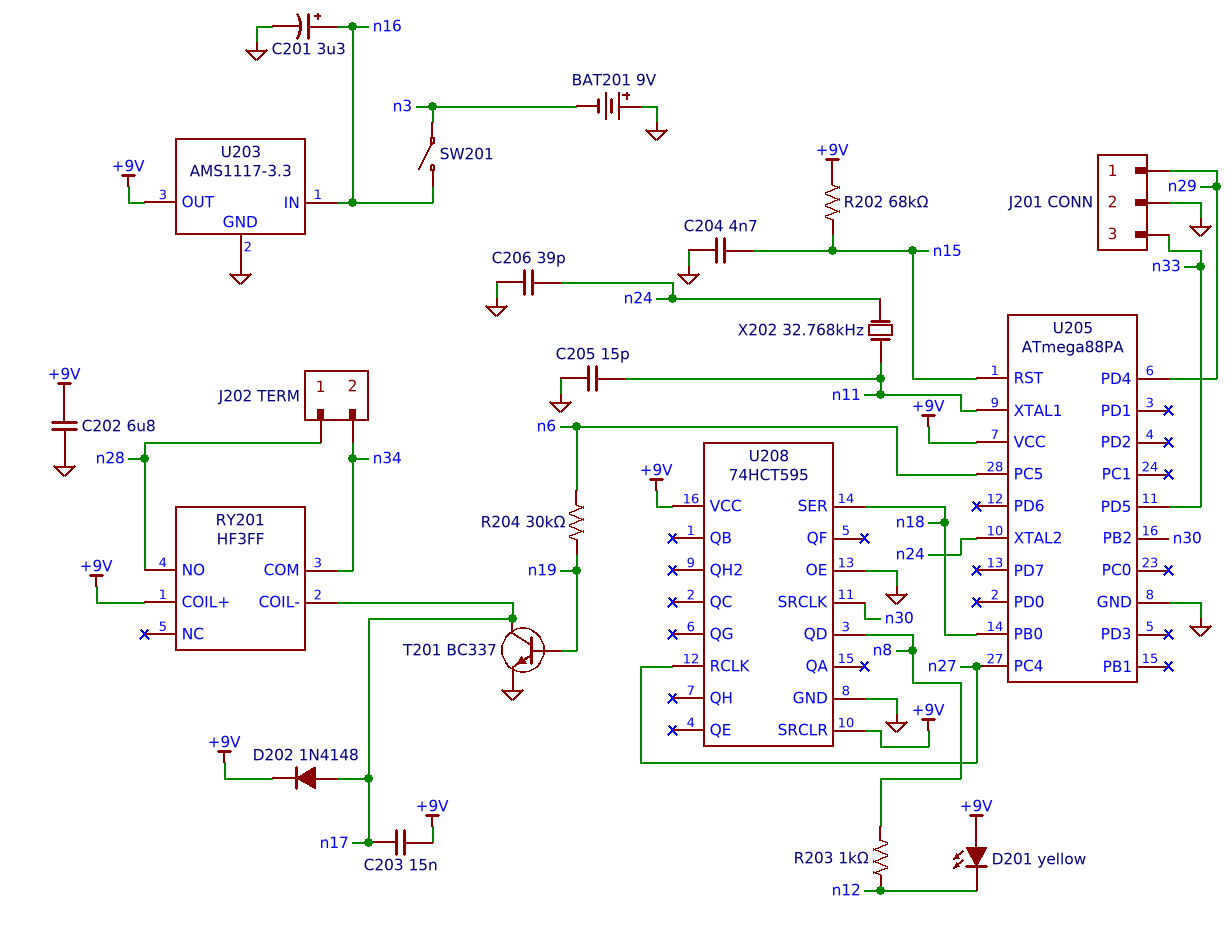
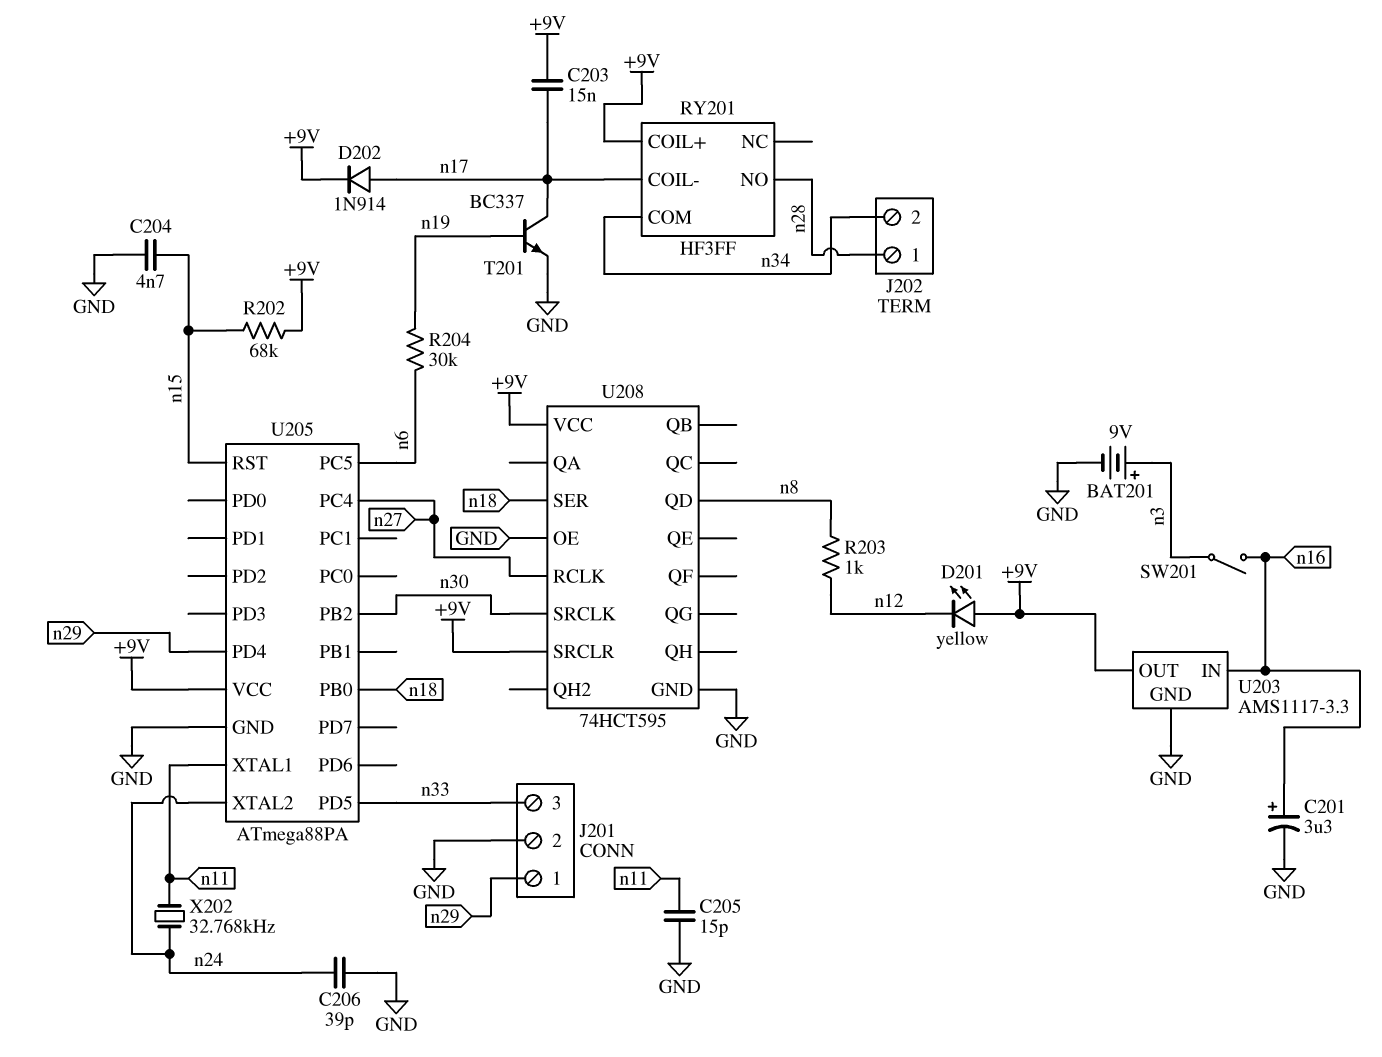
BAT201: 9V (plus GND, minus n3) -> 9V (plus n3, minus GND)
C202: 6.8uF (+9V, GND) -> none
D202: diode 1N4148 (A n17, K +9V) -> diode 1N914 (A n17, K +9V)

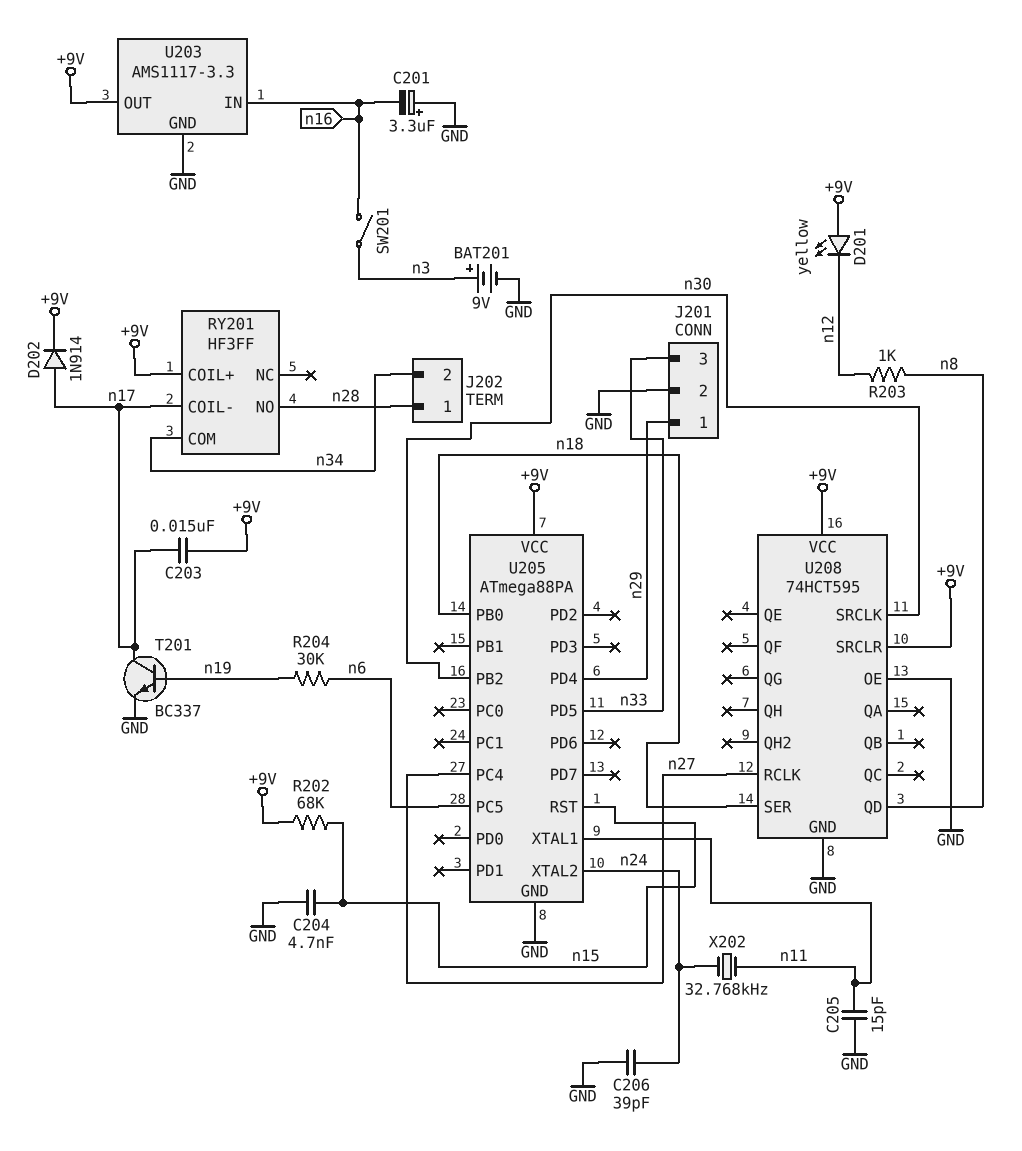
C201: 3.3uF (plus n16, minus GND) -> 3.3uF (plus GND, minus n16)

